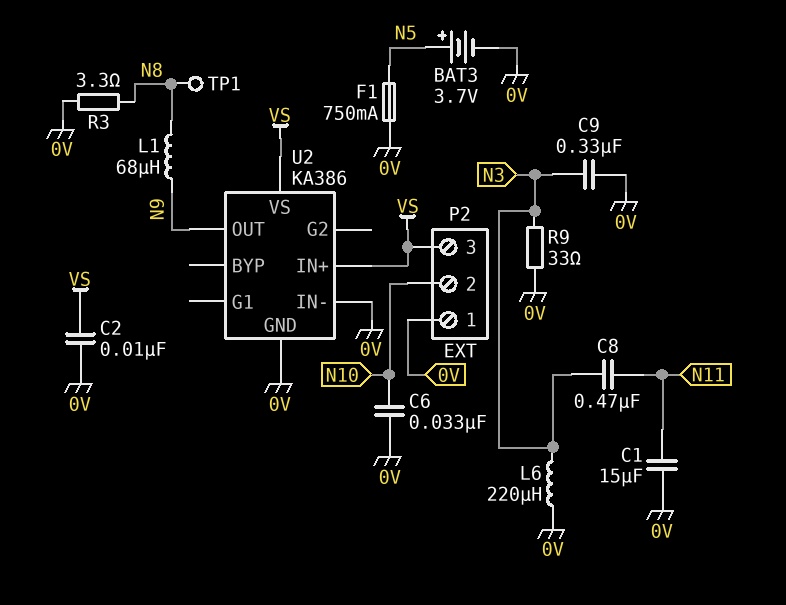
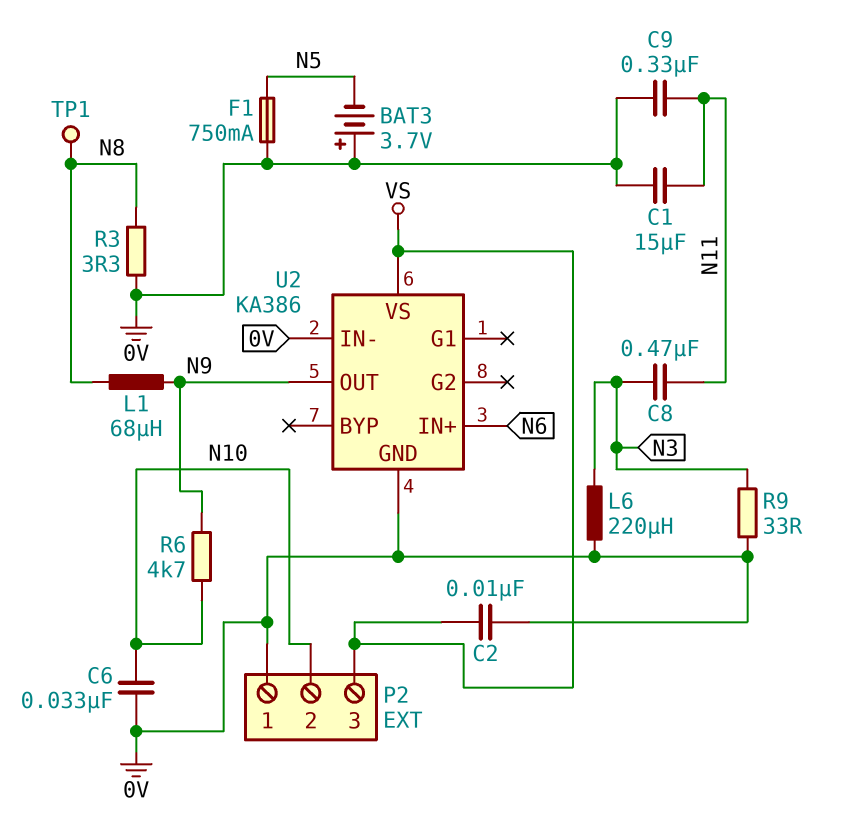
BAT3: 3.7V (plus N5, minus 0V) -> 3.7V (plus 0V, minus N5)
C9: 330nF (0V, N3) -> 330nF (0V, N11)
R6: none -> 4.7k (N9, N10)
U2 pin IN+: VS -> N6

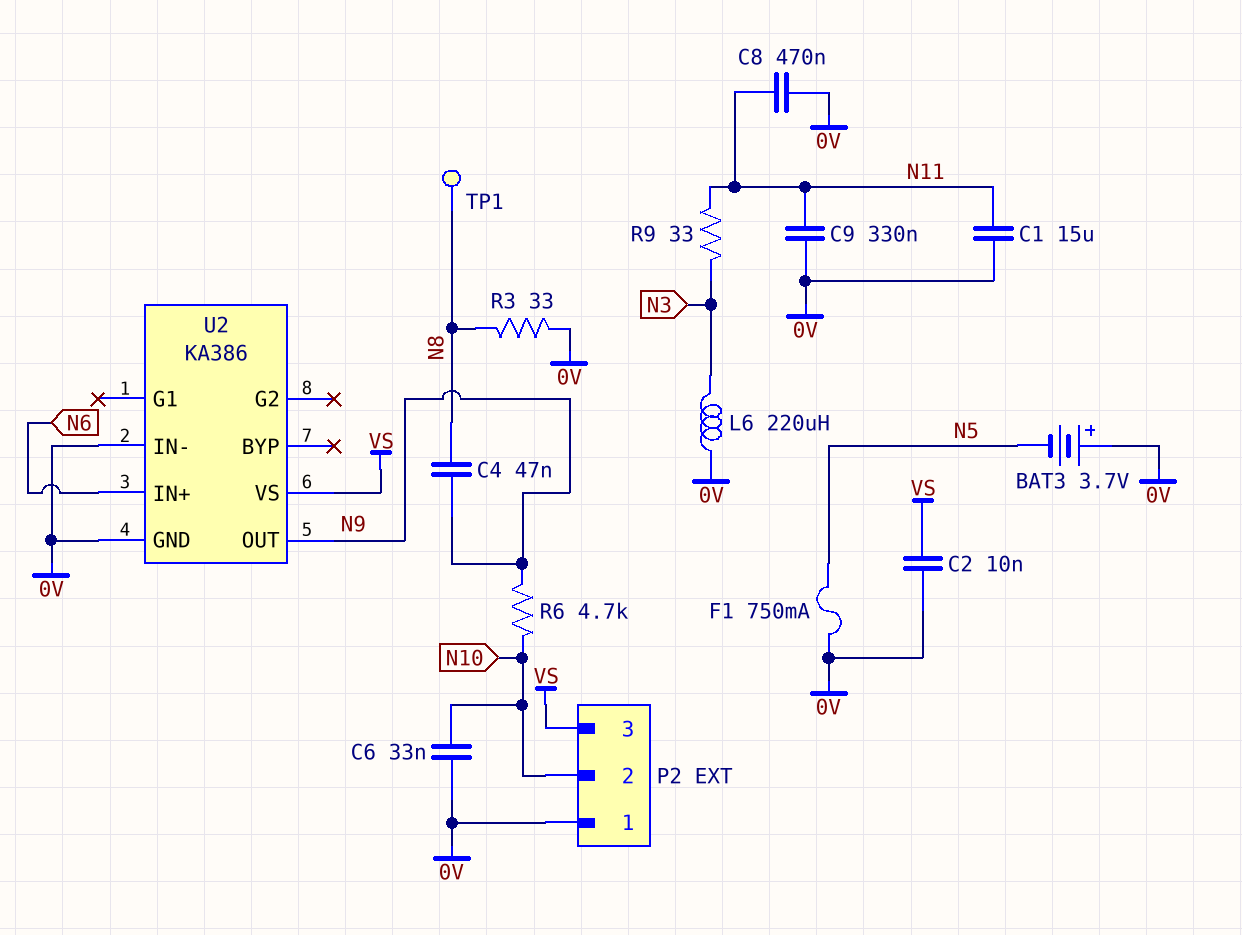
C4: none -> 47nF (N8, N9)
C8: 470nF (N3, N11) -> 470nF (0V, N11)
L1: 68uH (N8, N9) -> none
R3: 3.3 (0V, N8) -> 33 (0V, N8)
R9: 33 (0V, N3) -> 33 (N3, N11)

